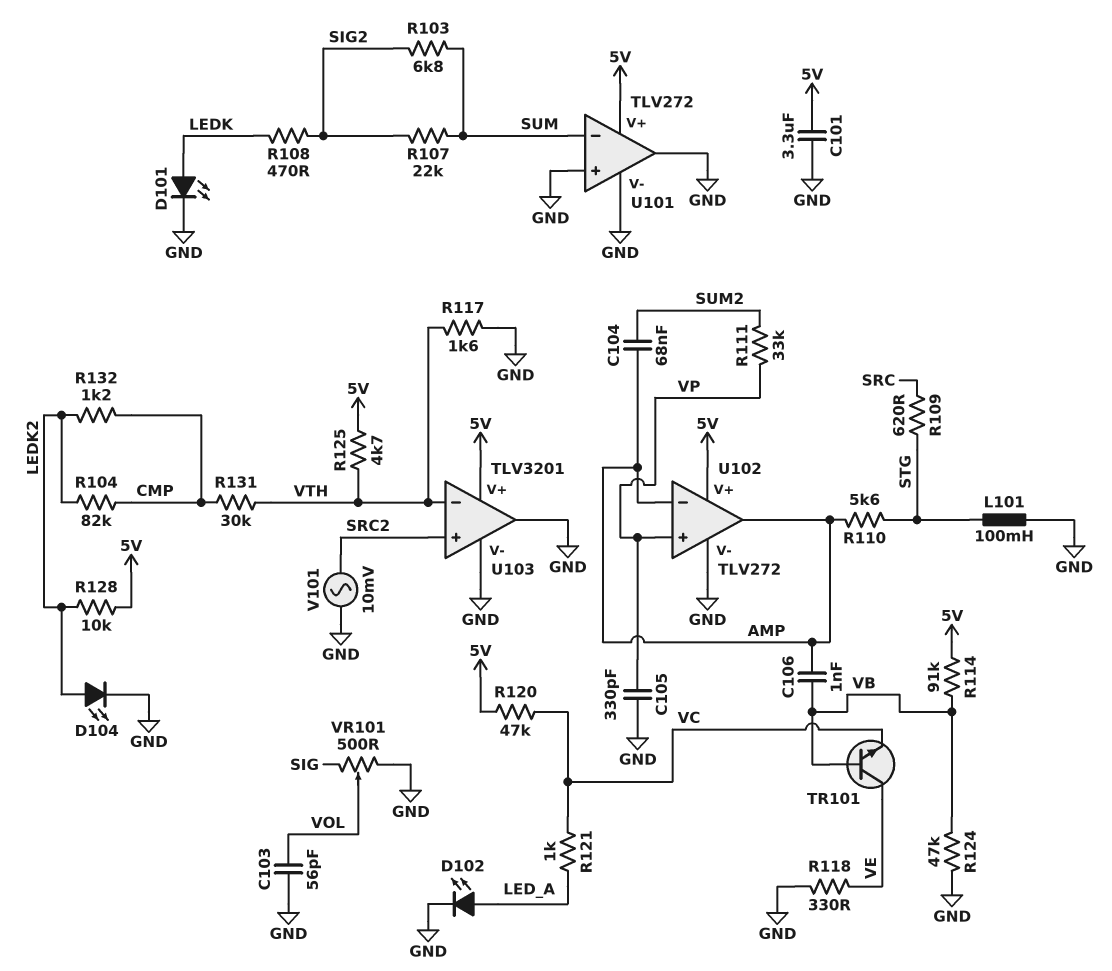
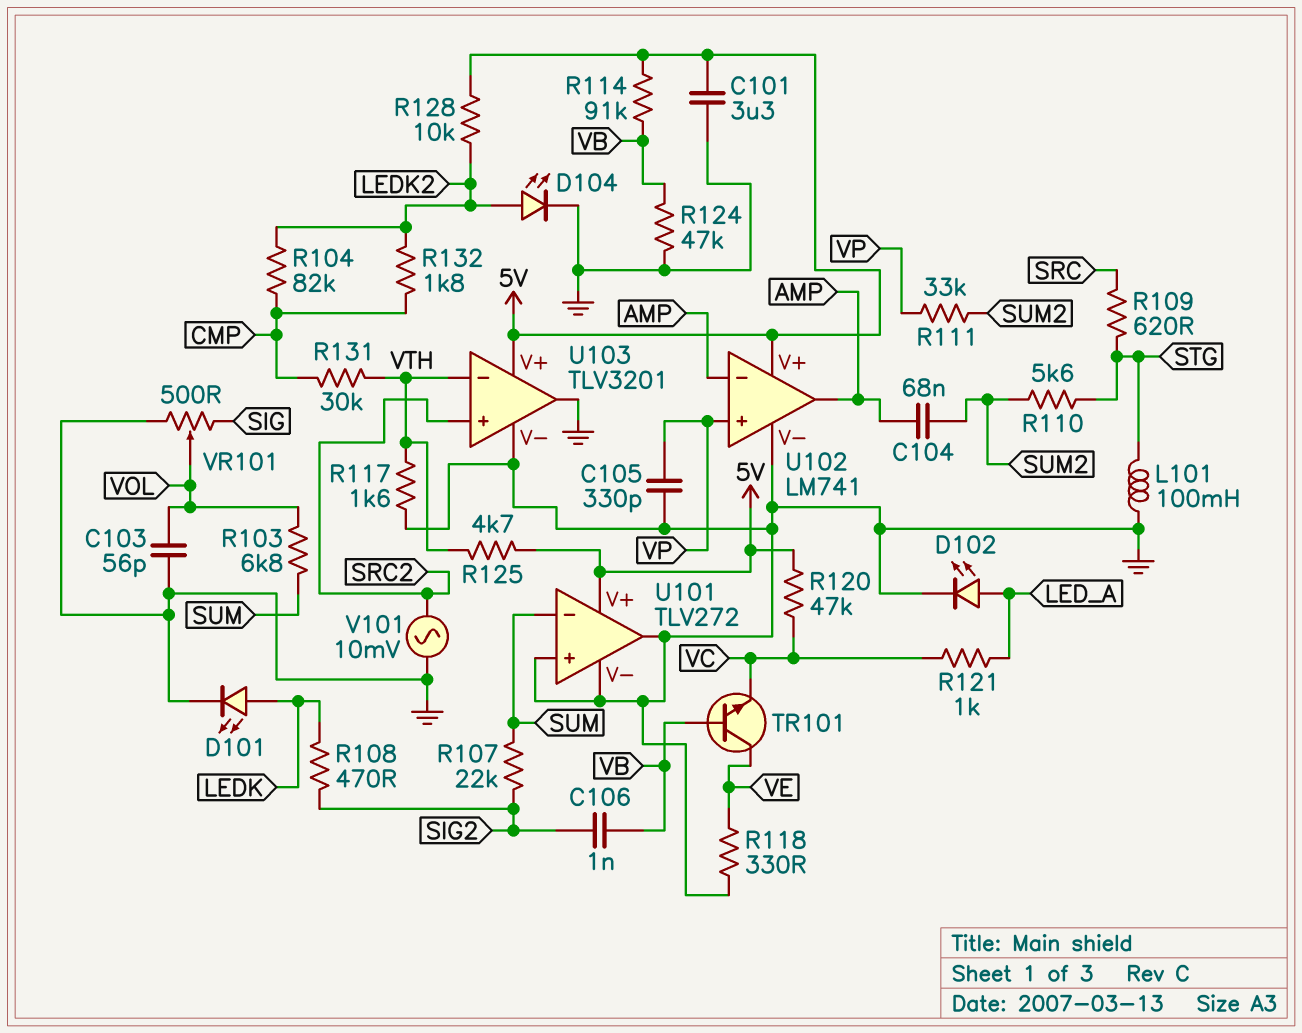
C106: 1nF (AMP, VB) -> 1nF (SIG2, VB)
R103: 6.8k (SIG2, SUM) -> 6.8k (SUM, VOL)
R110: 5.6k (AMP, STG) -> 5.6k (STG, SUM2)
R132: 1.2k (CMP, LEDK2) -> 1.8k (CMP, LEDK2)
U102: TLV272 -> LM741

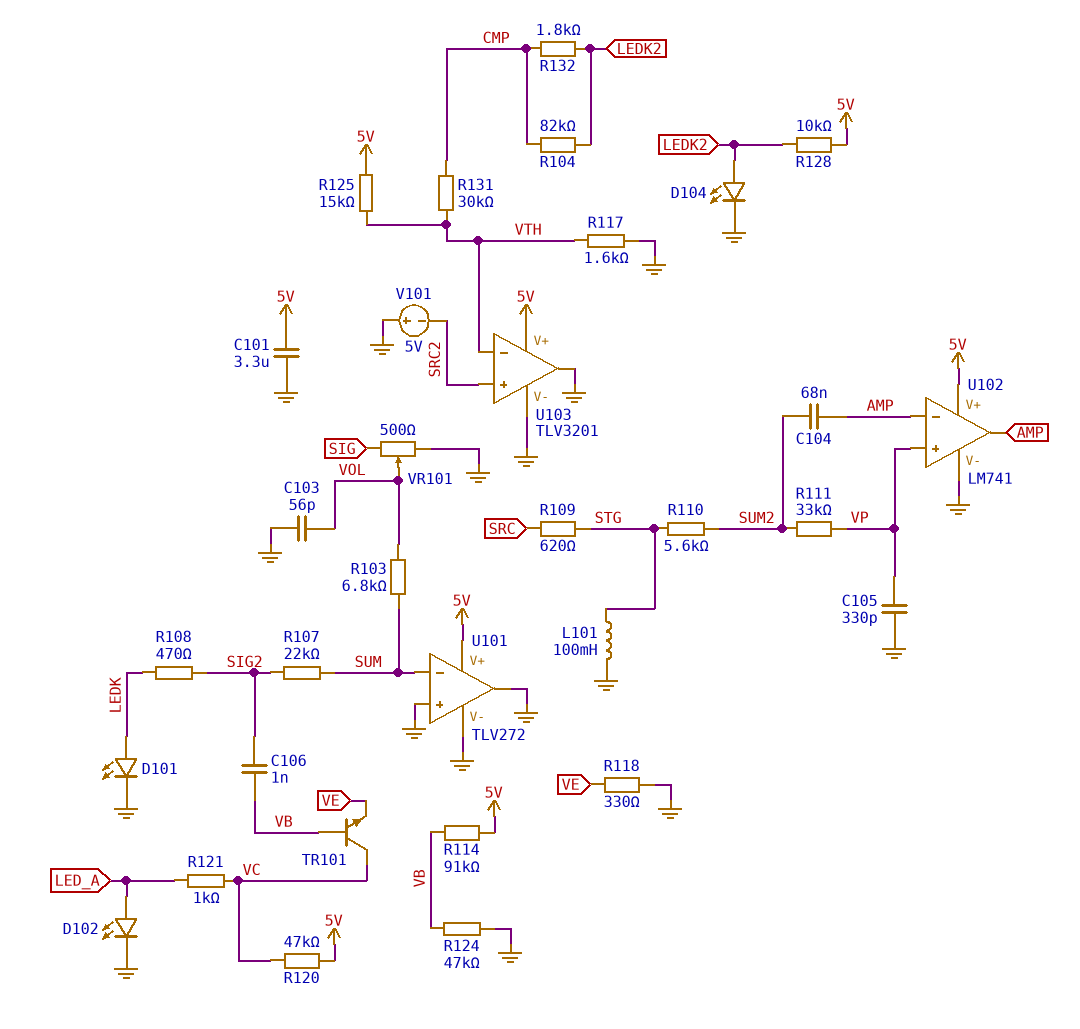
R125: 4.7k (5V, VTH) -> 15k (5V, VTH)
TR101: NPN (B VB, C VE, E VC) -> NPN (B VB, C VC, E VE)
V101: AC 10mV (GND, SRC2) -> 5V (plus GND, minus SRC2)

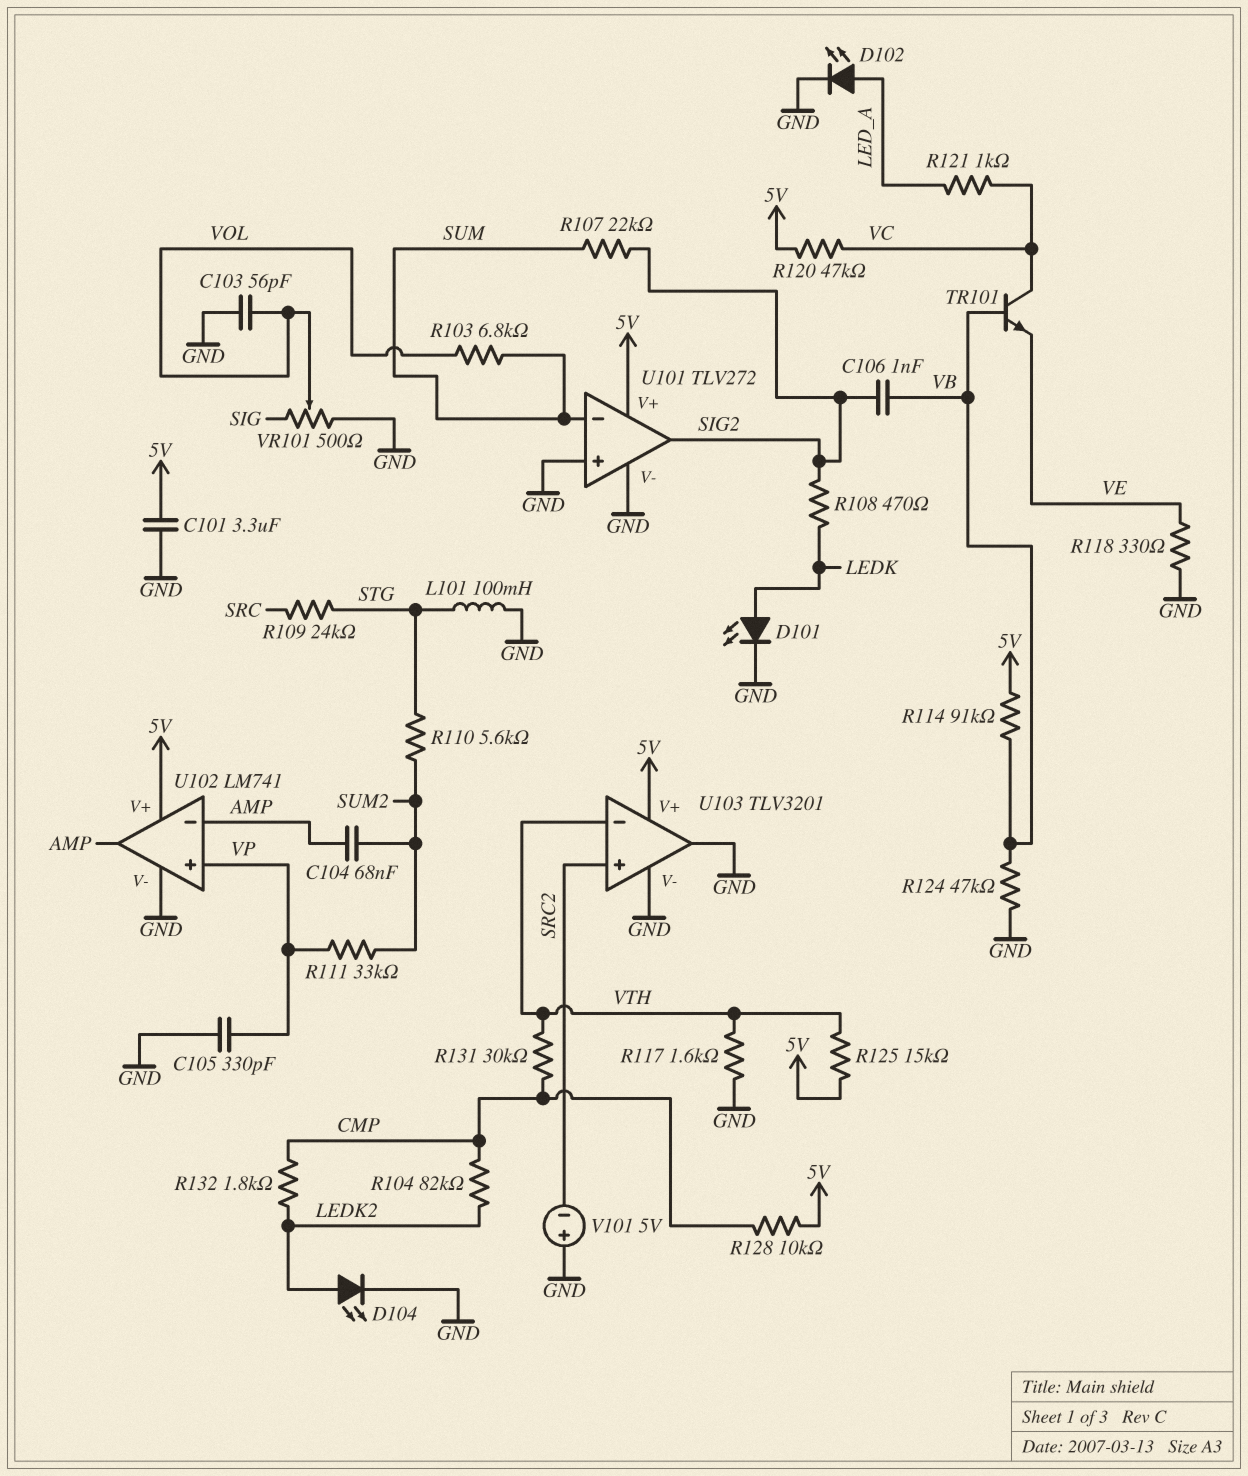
R109: 620 (SRC, STG) -> 24k (SRC, STG)
R128: 10k (5V, LEDK2) -> 10k (5V, CMP)
U101 pin out: GND -> SIG2

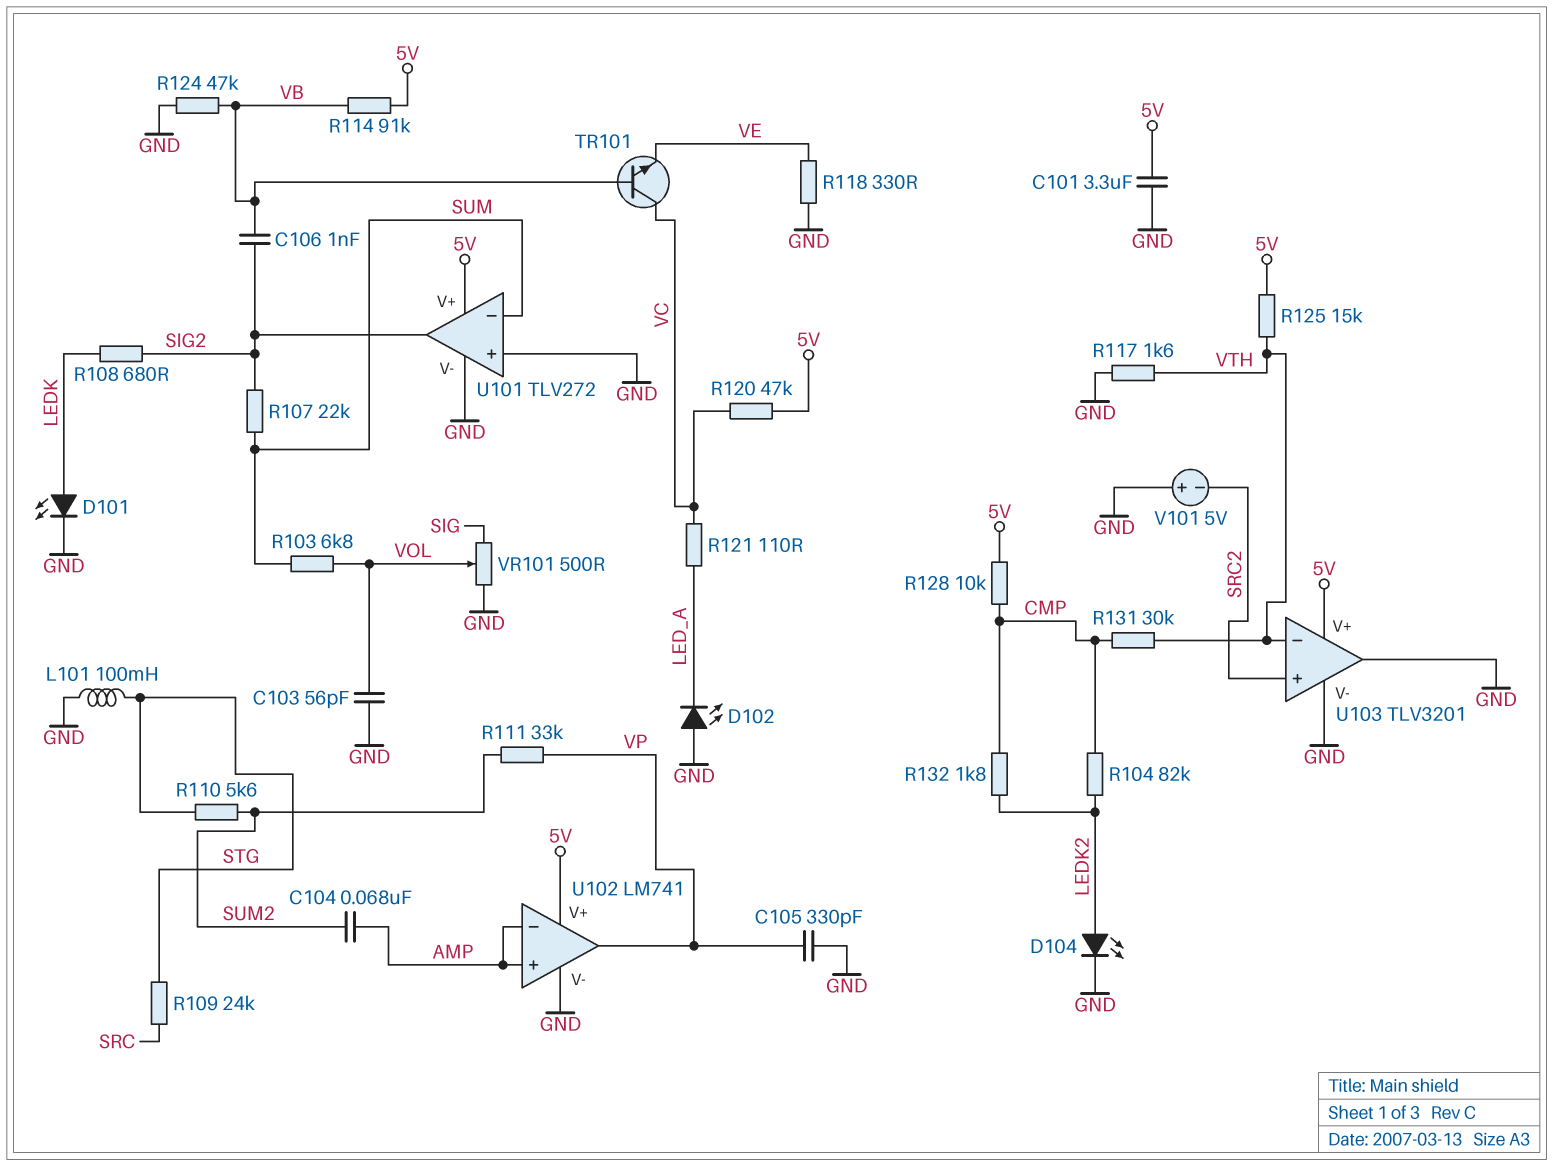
D102: LED (A LED_A, K GND) -> LED (A GND, K LED_A)
R108: 470 (LEDK, SIG2) -> 680 (LEDK, SIG2)
R121: 1k (LED_A, VC) -> 110 (LED_A, VC)
U102 pin in+: VP -> AMP
U102 pin out: AMP -> VP

